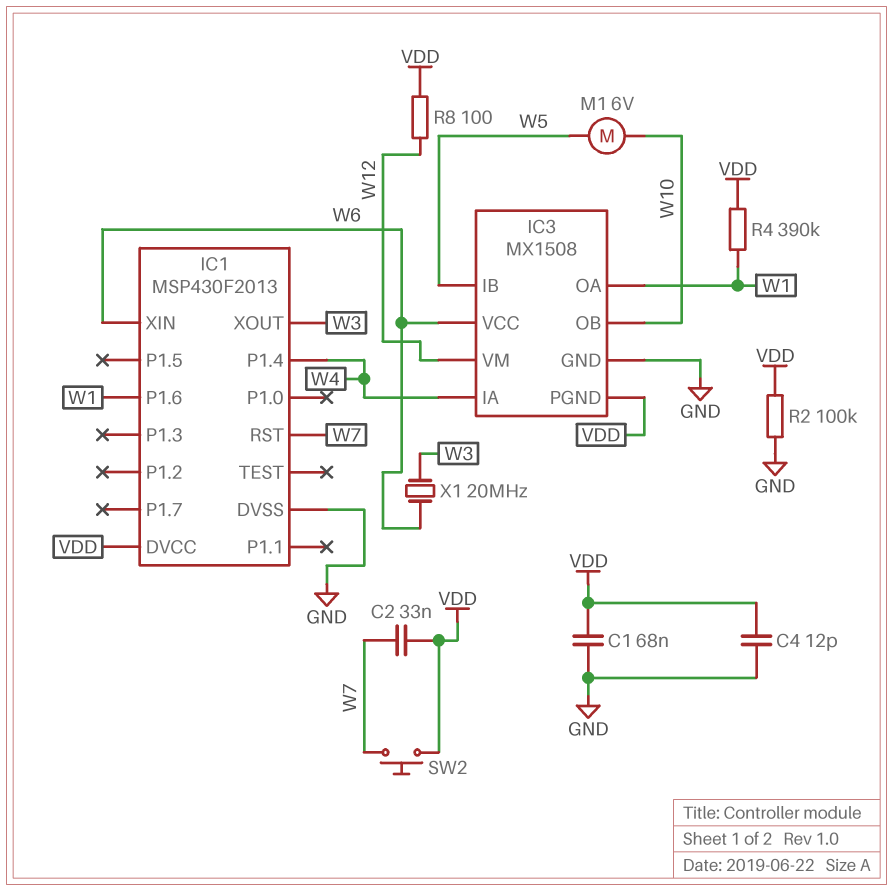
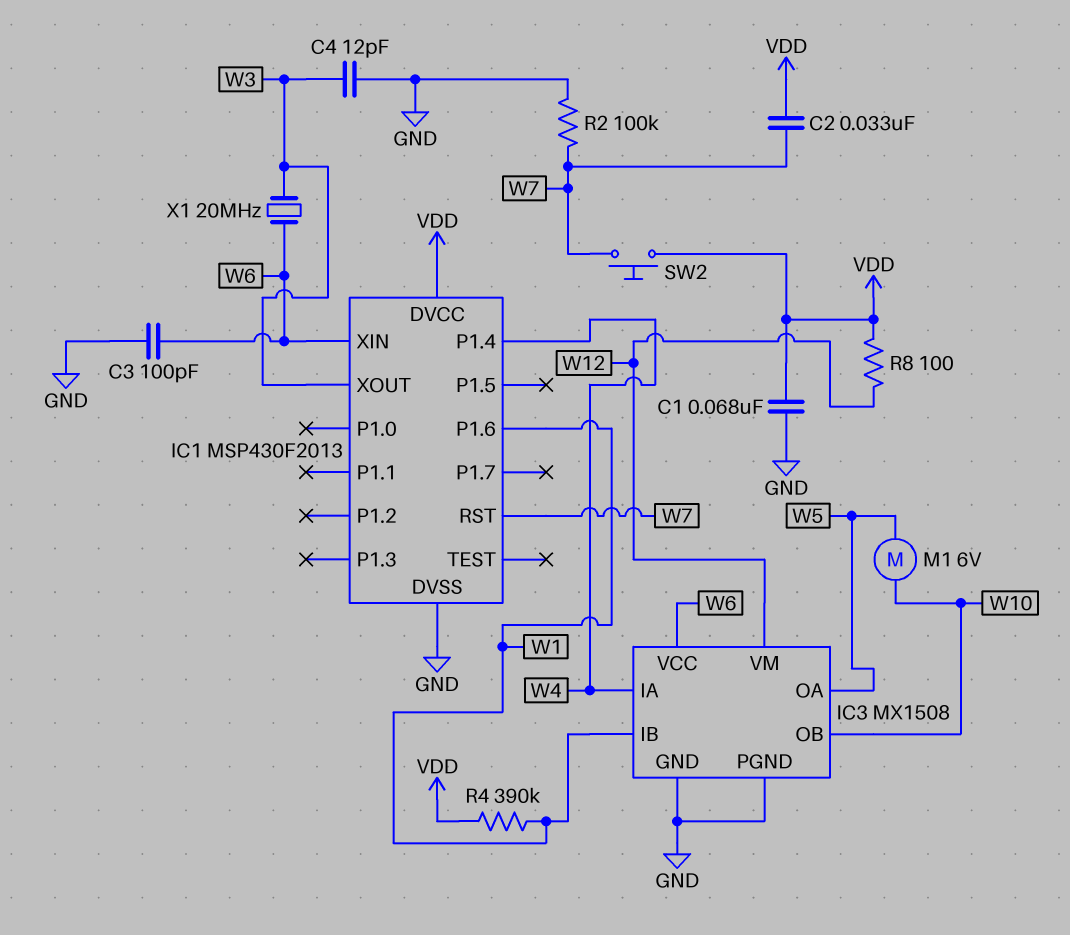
C3: none -> 100pF (GND, W6)
C4: 12pF (GND, VDD) -> 12pF (GND, W3)
IC3 pin IB: W5 -> W1
IC3 pin OA: W1 -> W5
IC3 pin PGND: VDD -> GND
R2: 100k (GND, VDD) -> 100k (GND, W7)

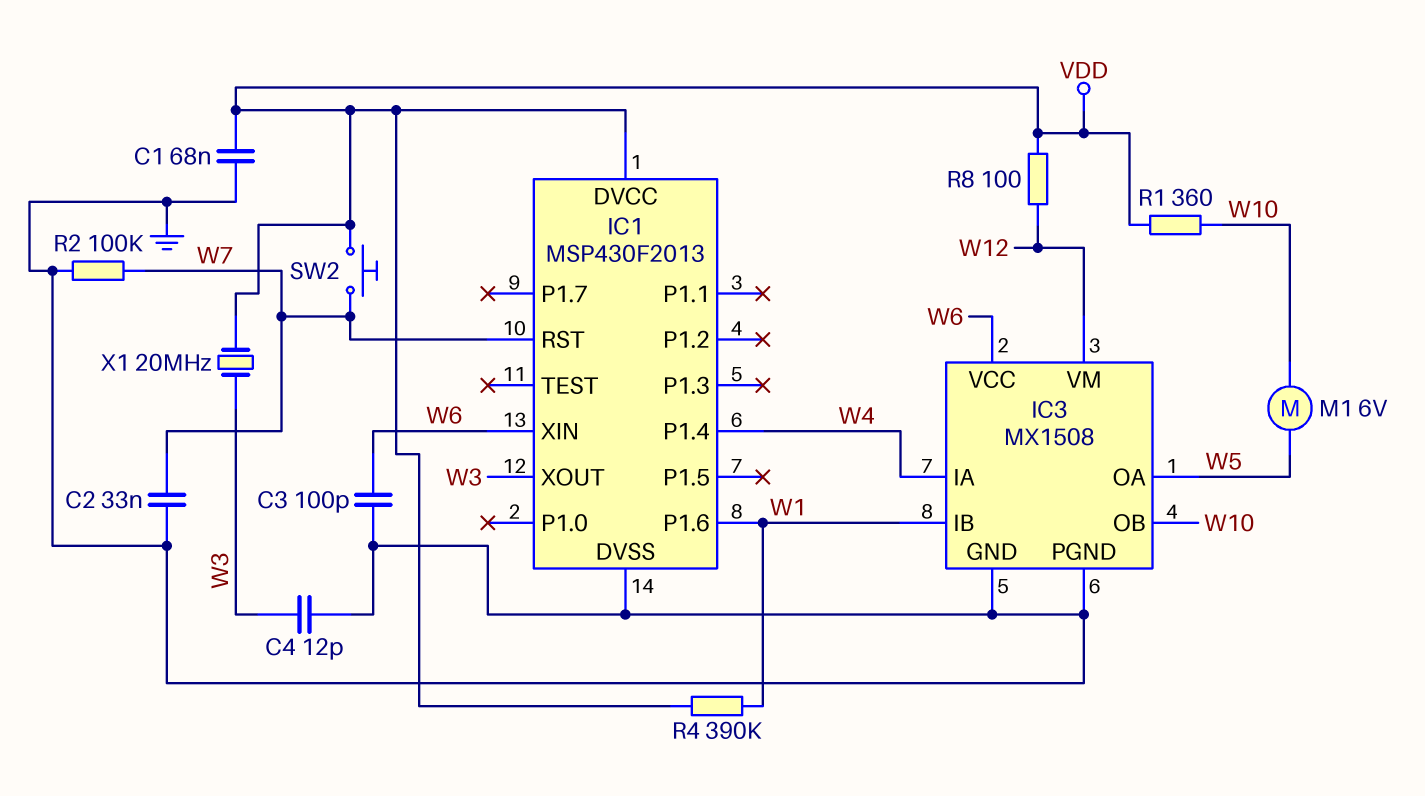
C2: 33nF (VDD, W7) -> 33nF (GND, W7)
R1: none -> 360 (VDD, W10)
X1: 20MHz (W3, W6) -> 20MHz (VDD, W3)

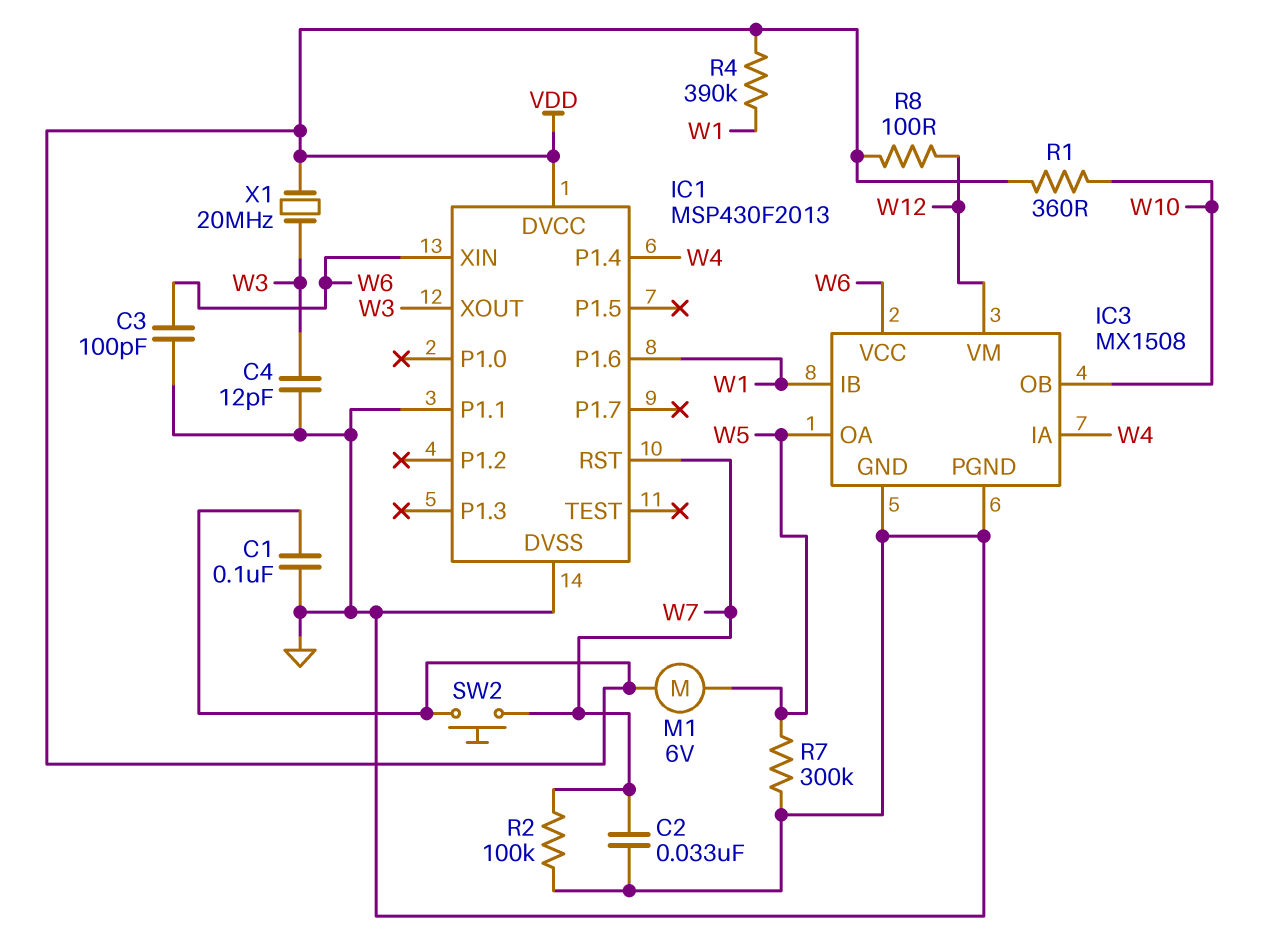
C1: 68nF (GND, VDD) -> 100nF (GND, VDD)
IC1 pin P1.1: none -> GND
M1: motor 6V (W5, W10) -> motor 6V (VDD, W5)
R7: none -> 300k (GND, W5)

